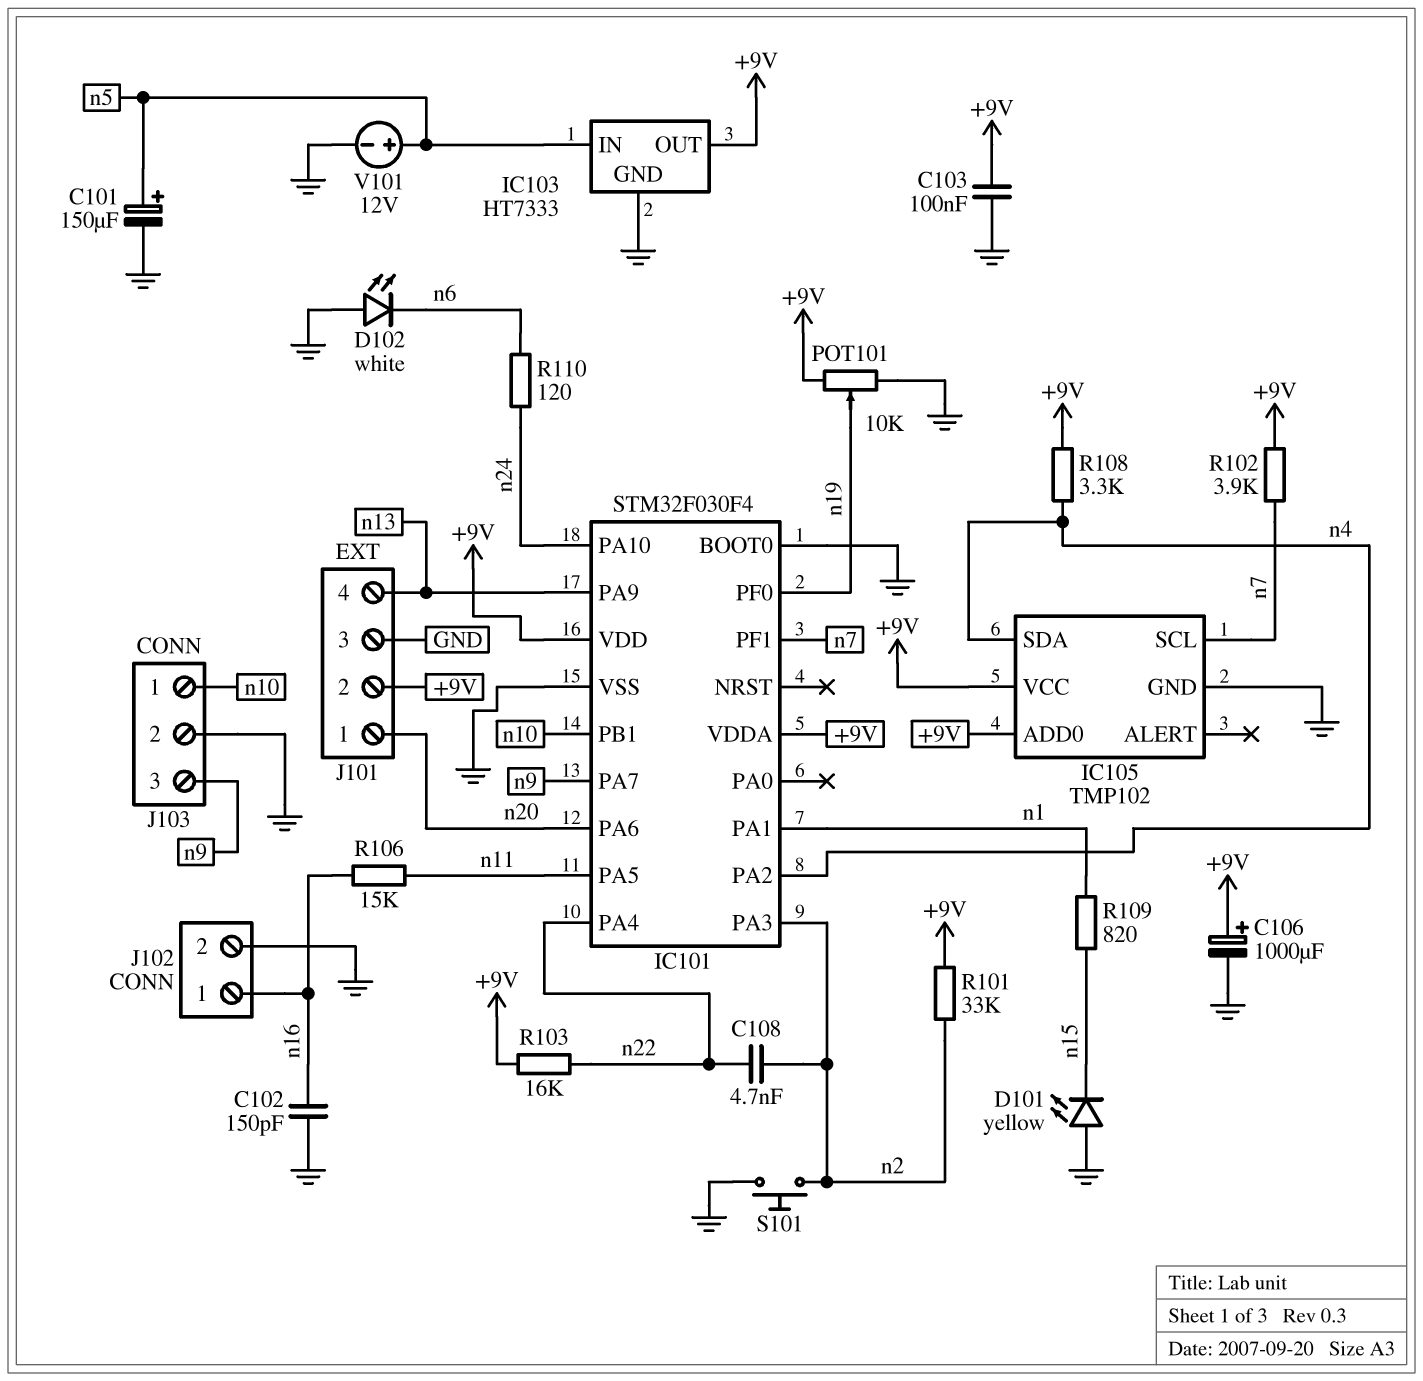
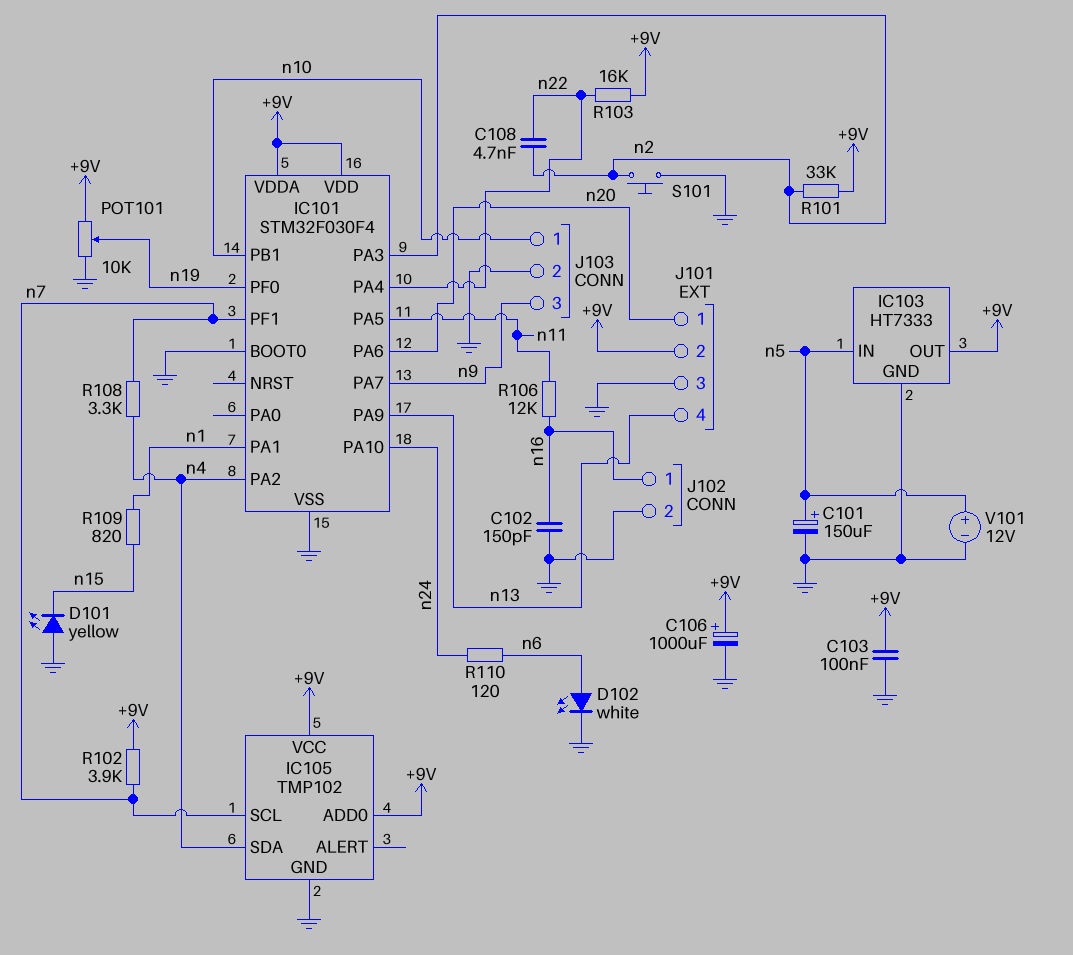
D102: LED white (A GND, K n6) -> LED white (A n6, K GND)
R106: 15k (n11, n16) -> 12k (n11, n16)
R108: 3.3k (+9V, n4) -> 3.3k (n4, n7)

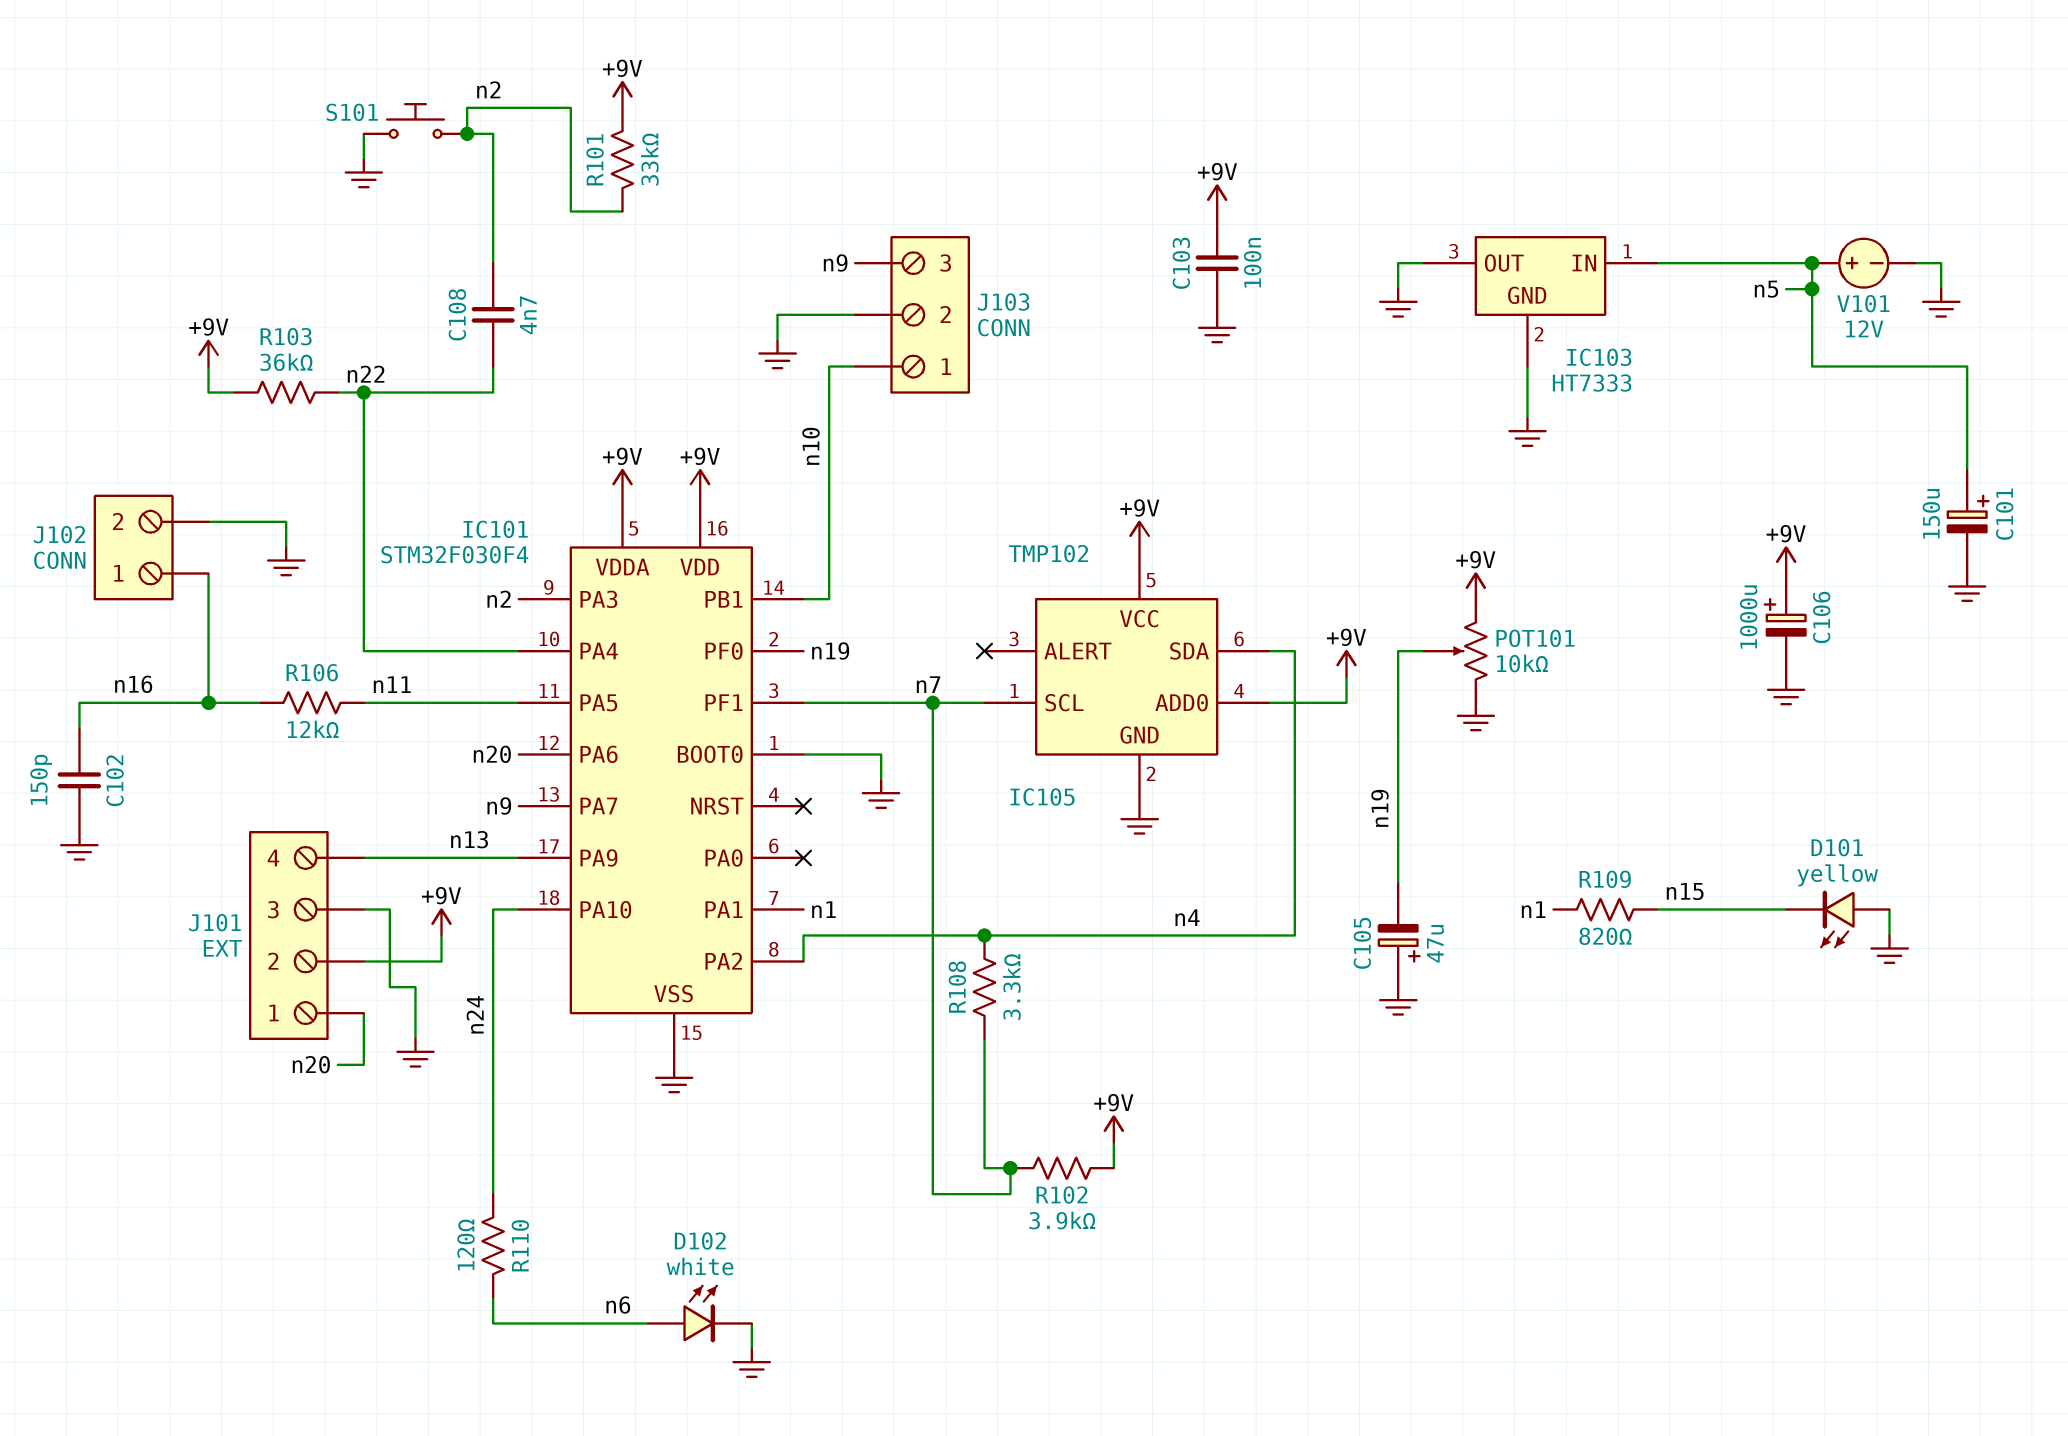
C105: none -> 47uF (plus GND, minus n19)
IC103 pin OUT: +9V -> GND
R103: 16k (+9V, n22) -> 36k (+9V, n22)

